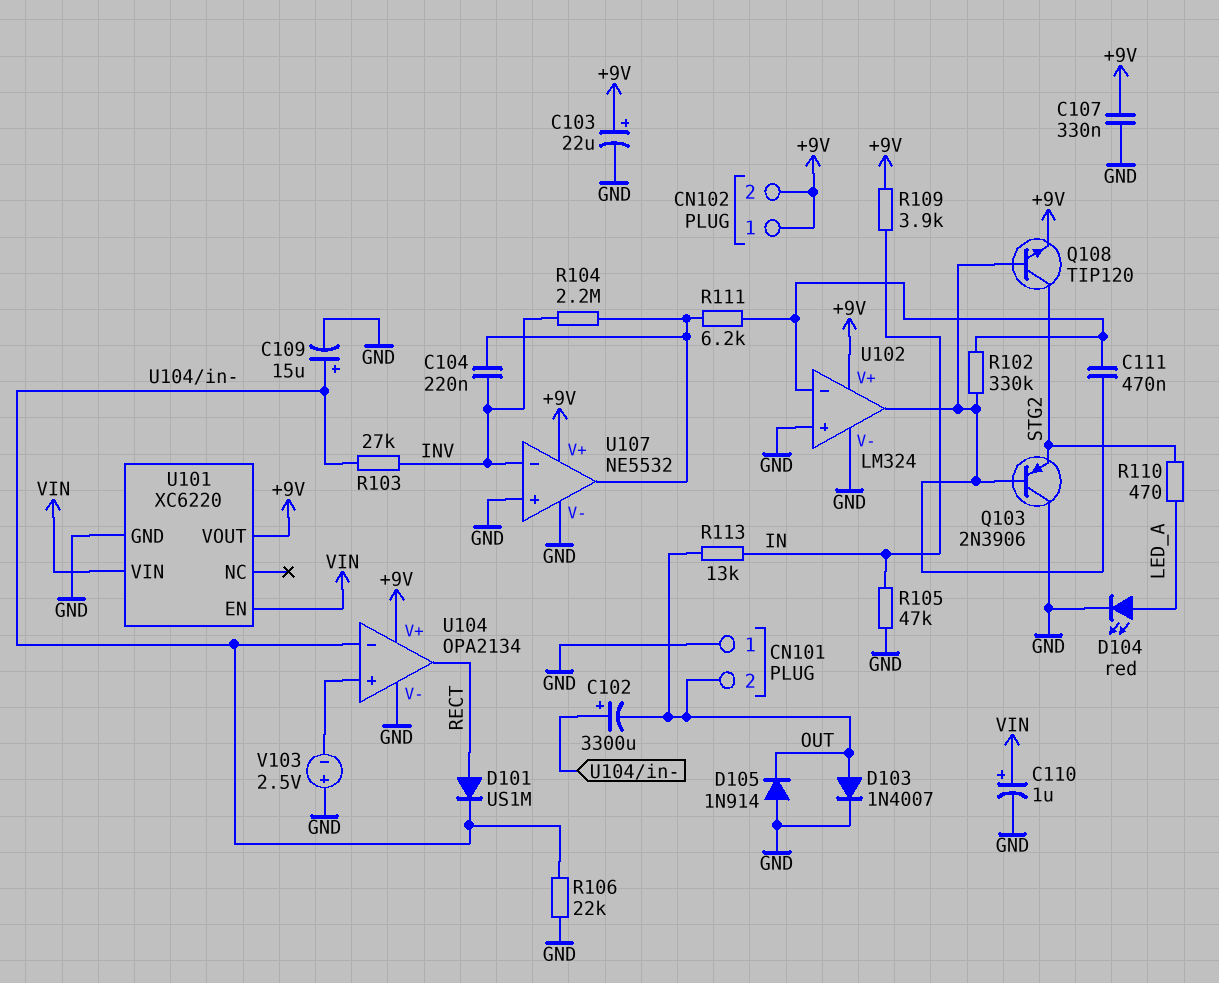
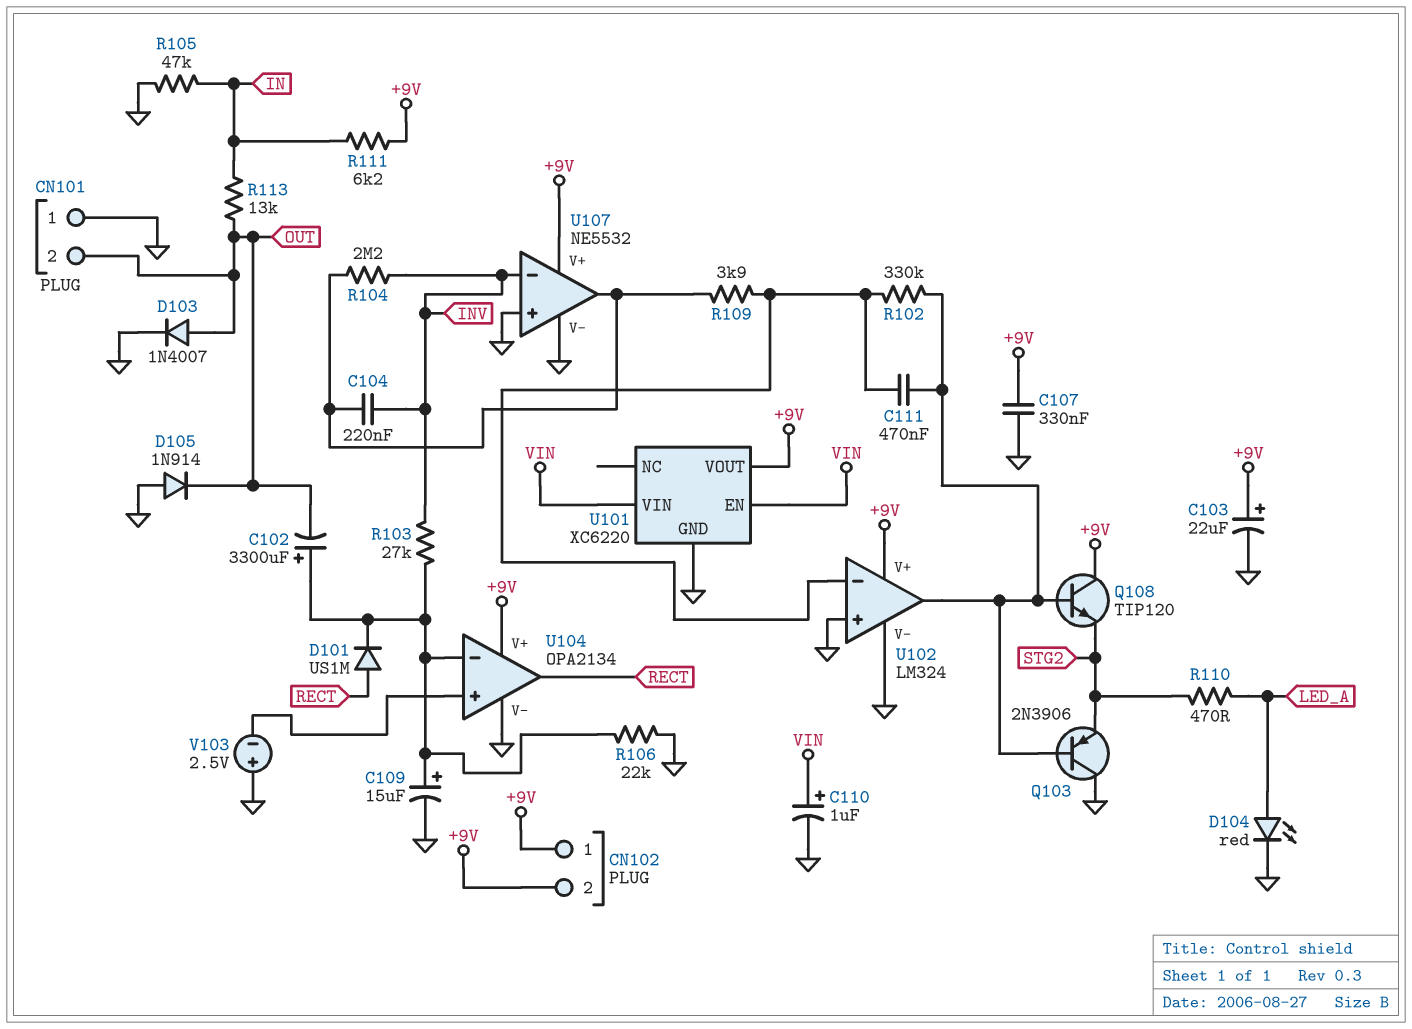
Q108: NPN TIP120 (B U102/out, C STG2, E +9V) -> NPN TIP120 (B U102/out, C +9V, E STG2)
R109: 3.9k (+9V, IN) -> 3.9k (U102/in-, U107/out)
R111: 6.2k (U102/in-, U107/out) -> 6.2k (+9V, IN)

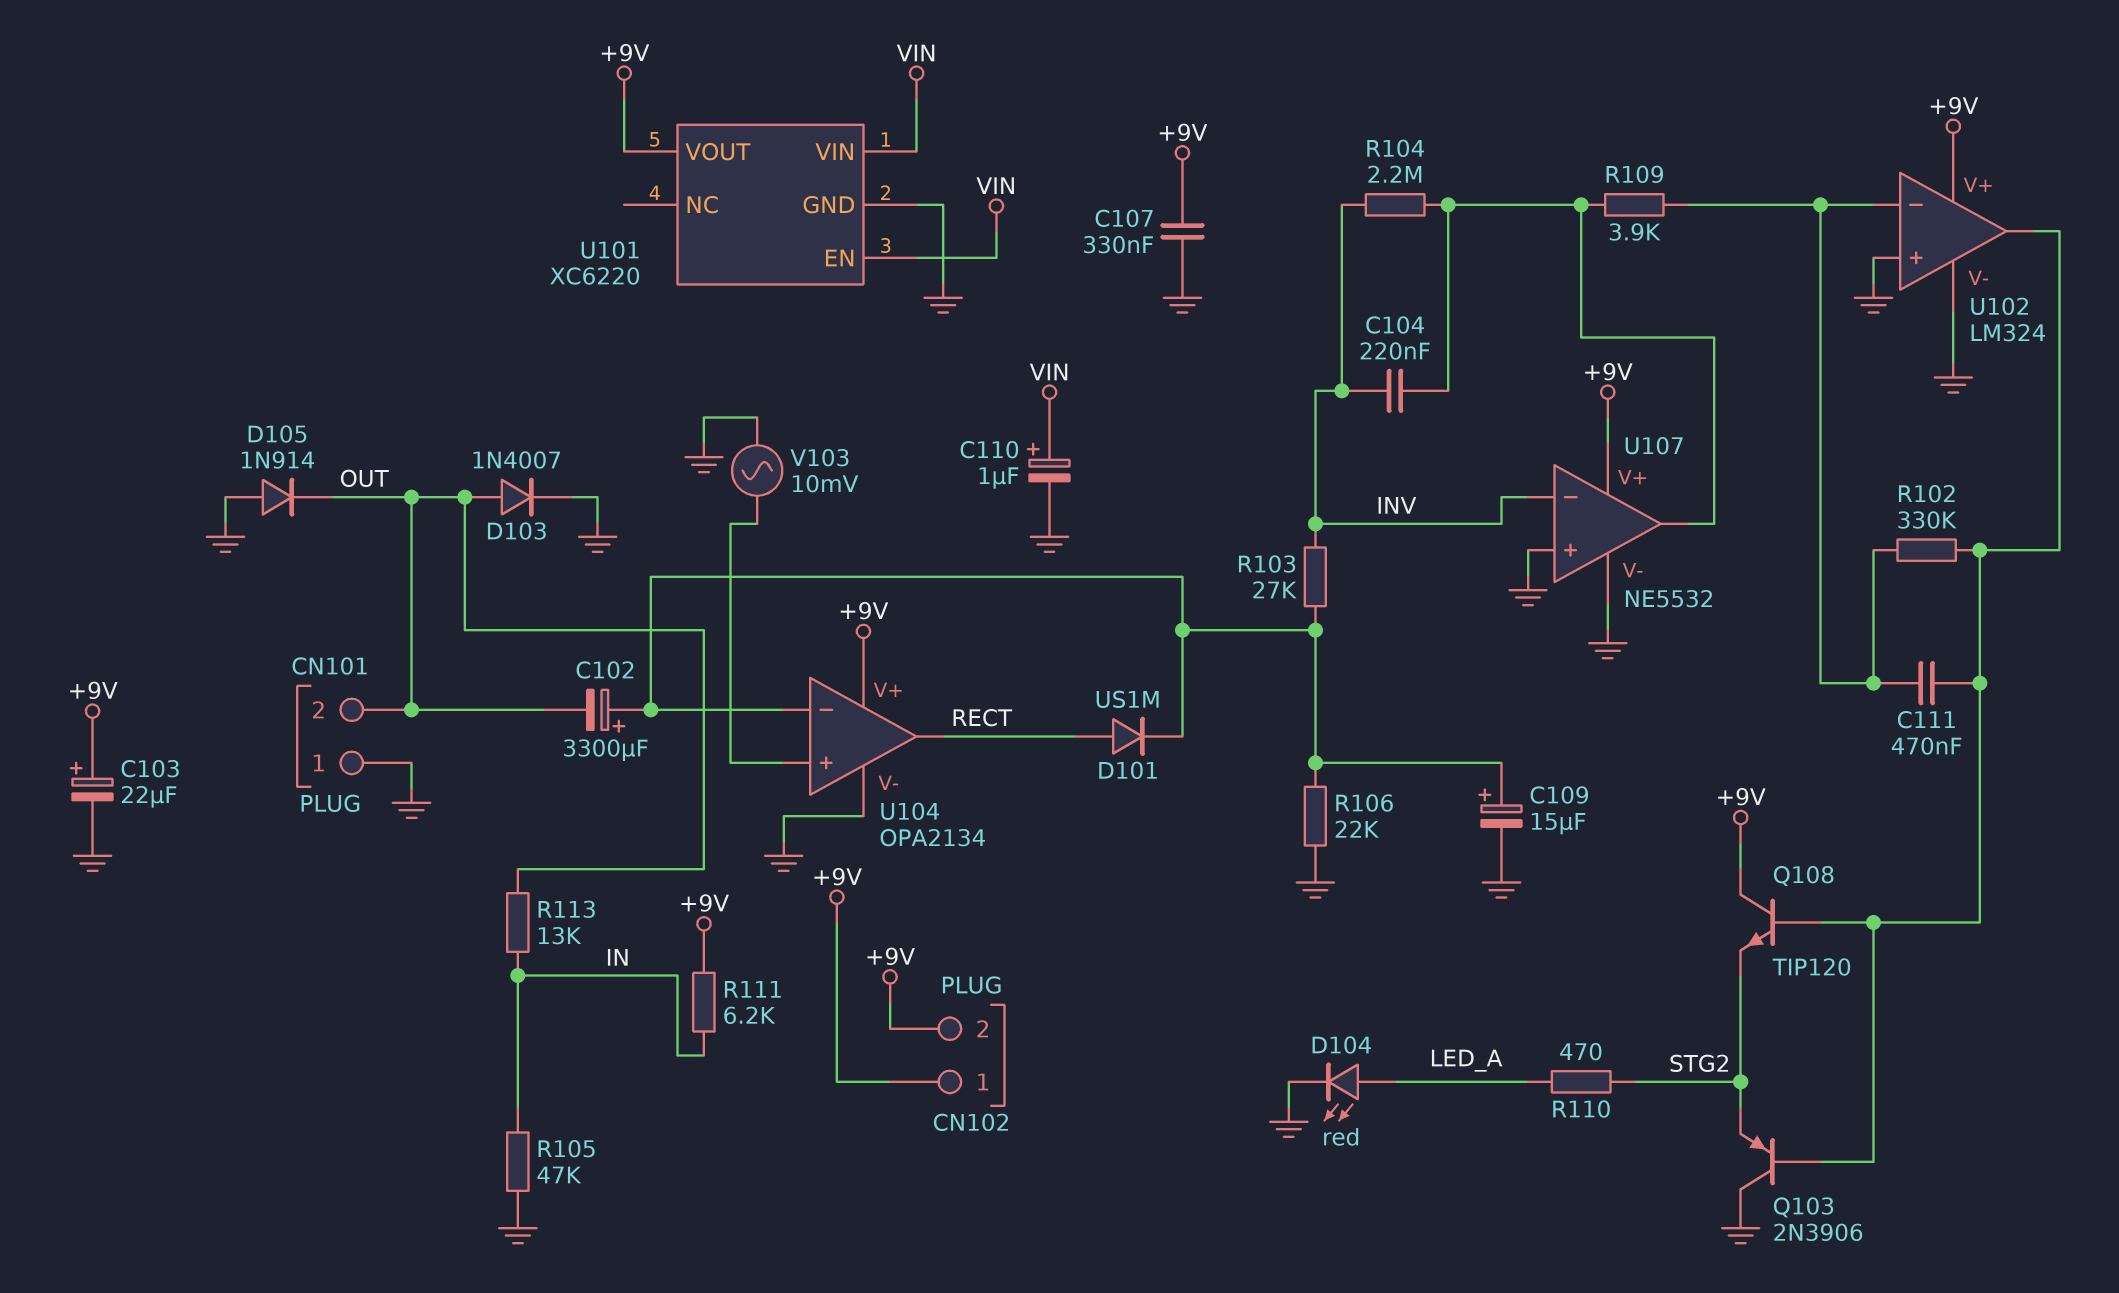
V103: 2.5V (plus GND, minus U104/in+) -> AC 10mV (GND, U104/in+)

